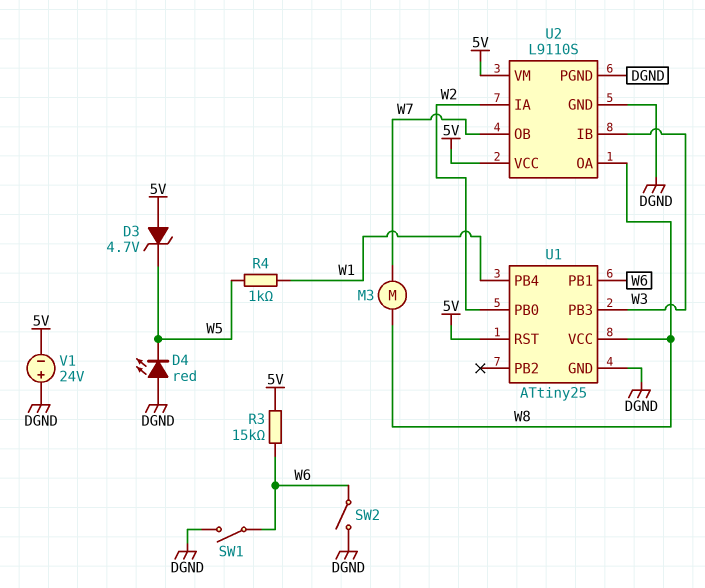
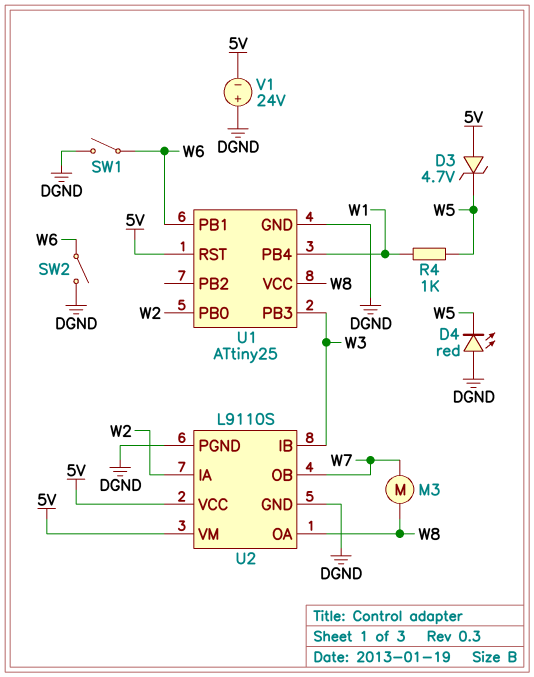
R3: 15k (5V, W6) -> none

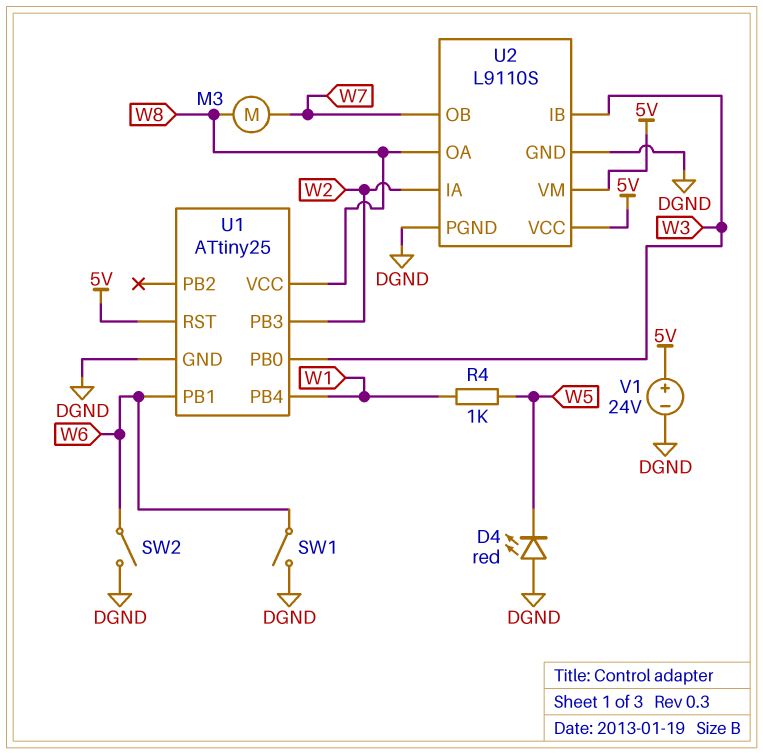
D3: zener 4.7V (A 5V, K W5) -> none
U1 pin PB0: W2 -> W3
U1 pin PB3: W3 -> W2
V1: 24V (plus DGND, minus 5V) -> 24V (plus 5V, minus DGND)

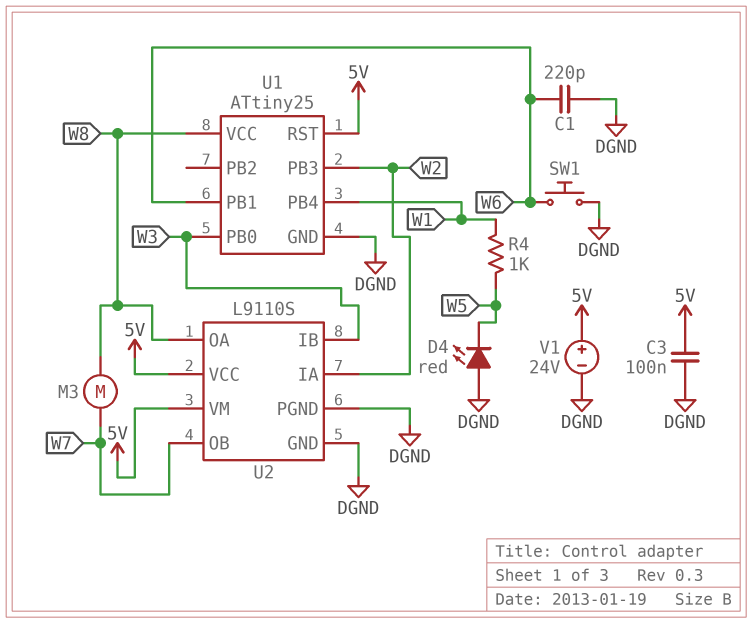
C1: none -> 220pF (DGND, W6)
C3: none -> 100nF (5V, DGND)
SW1: switch (DGND, W6) -> button (DGND, W6)
SW2: switch (DGND, W6) -> none

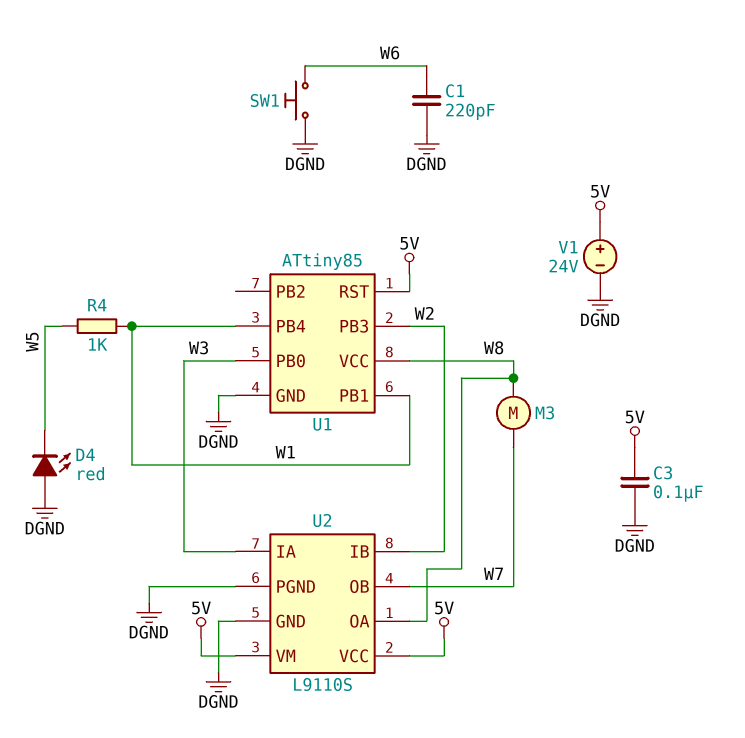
U1: ATtiny25 -> ATtiny85
U1 pin PB1: W6 -> W1
U2 pin IA: W2 -> W3
U2 pin IB: W3 -> W2

